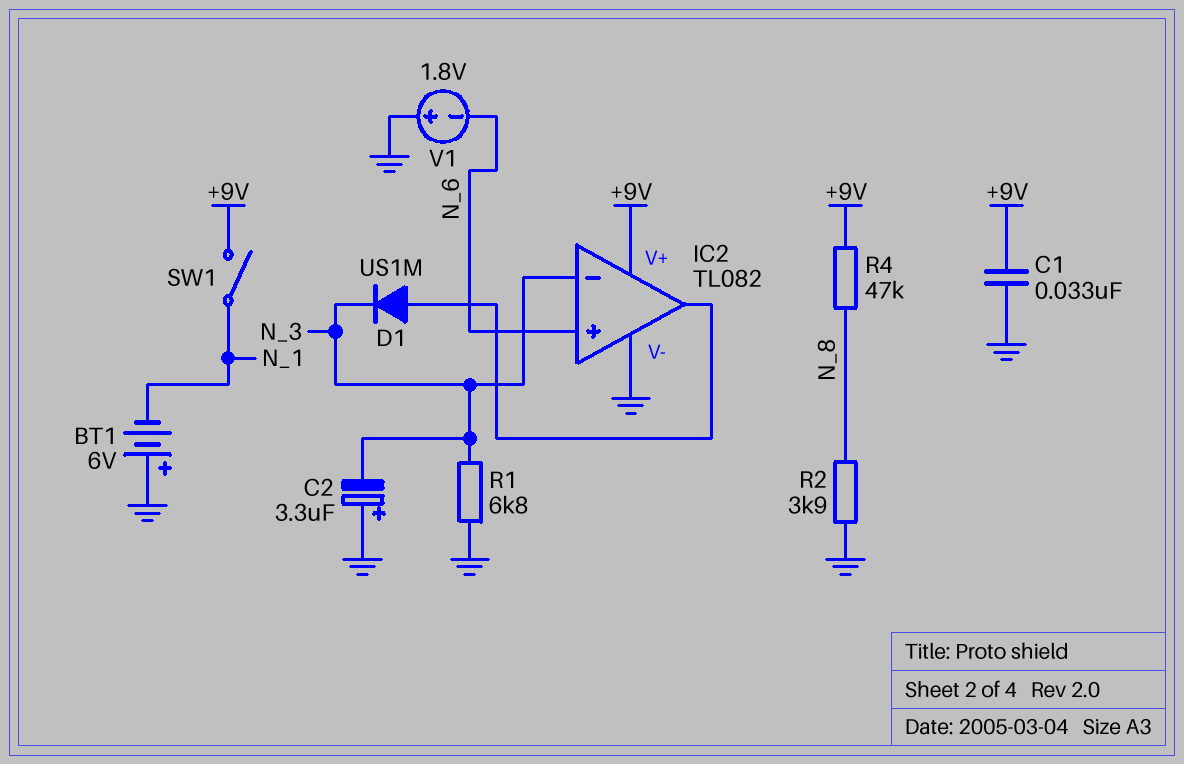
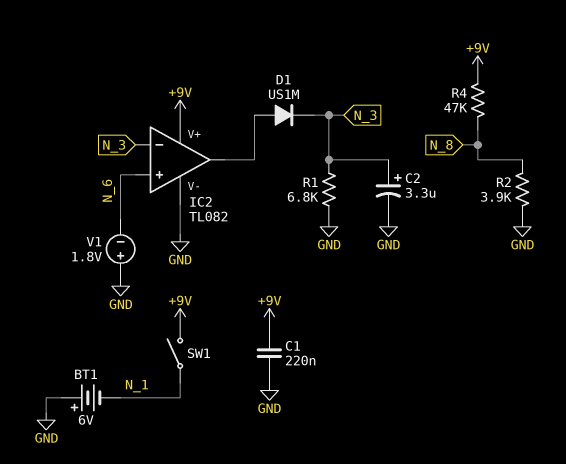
C1: 33nF (+9V, GND) -> 220nF (+9V, GND)
C2: 3.3uF (plus GND, minus N_3) -> 3.3uF (plus N_3, minus GND)

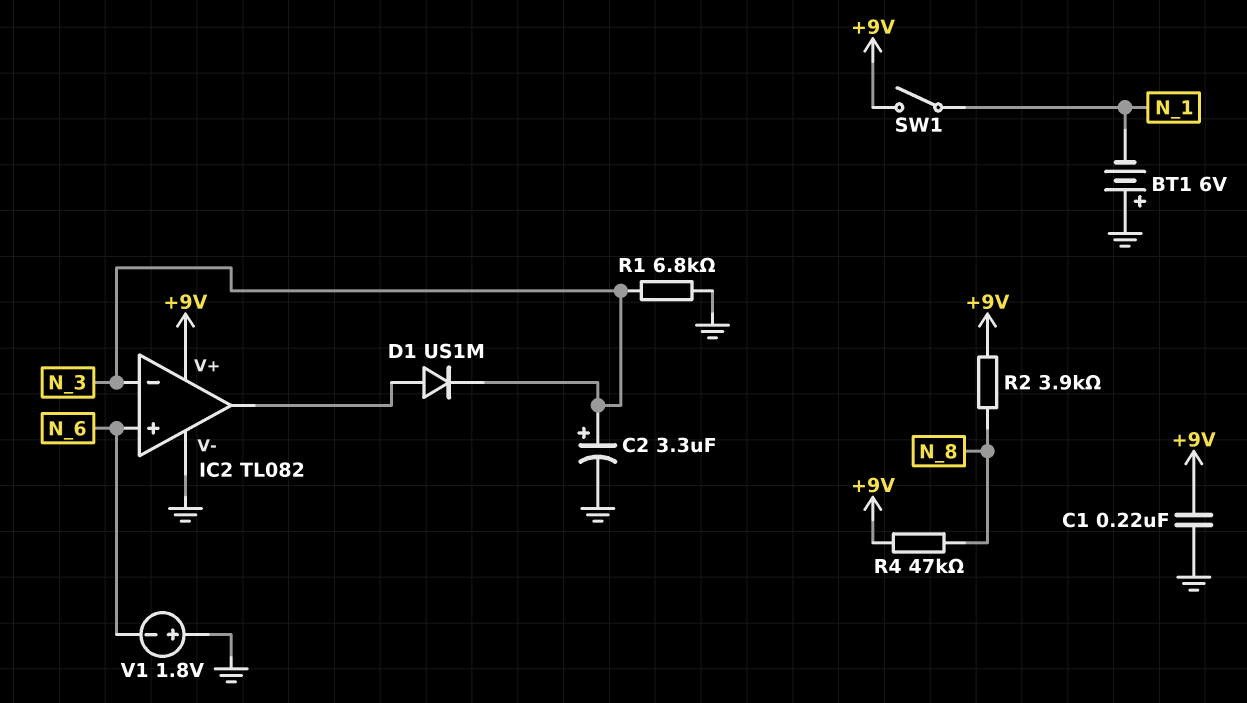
R2: 3.9k (GND, N_8) -> 3.9k (+9V, N_8)

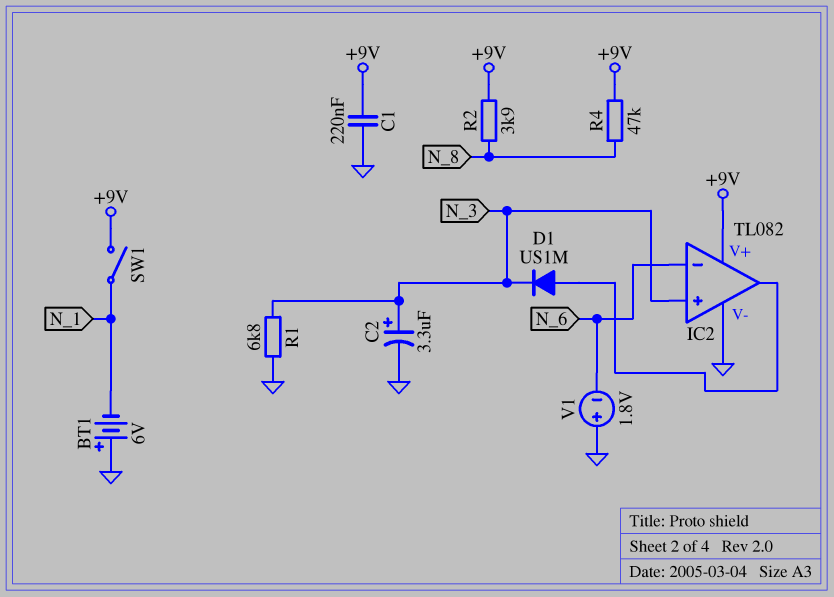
IC2 pin in+: N_6 -> N_3
IC2 pin in-: N_3 -> N_6

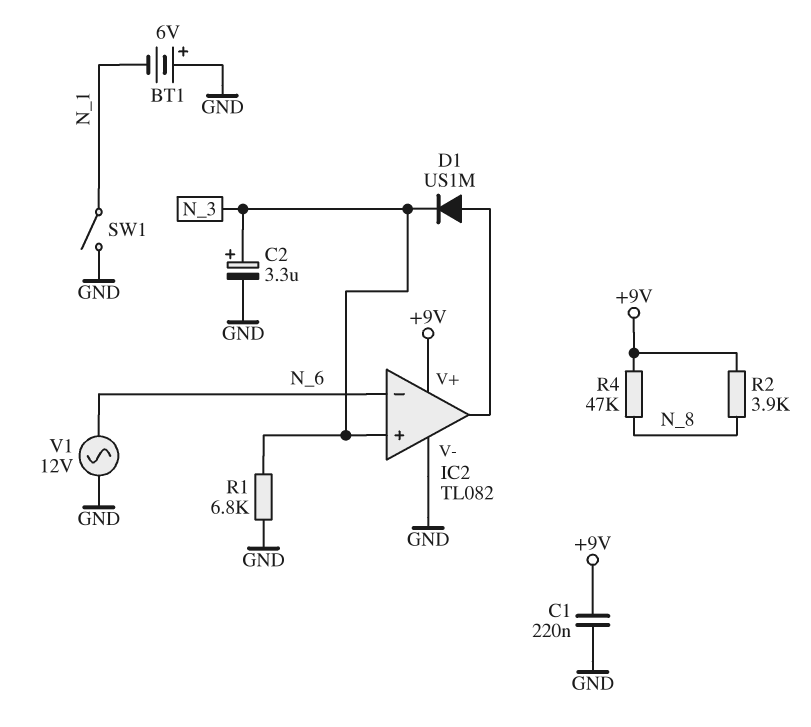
SW1: switch (+9V, N_1) -> switch (GND, N_1)
V1: 1.8V (plus GND, minus N_6) -> AC 12V (GND, N_6)

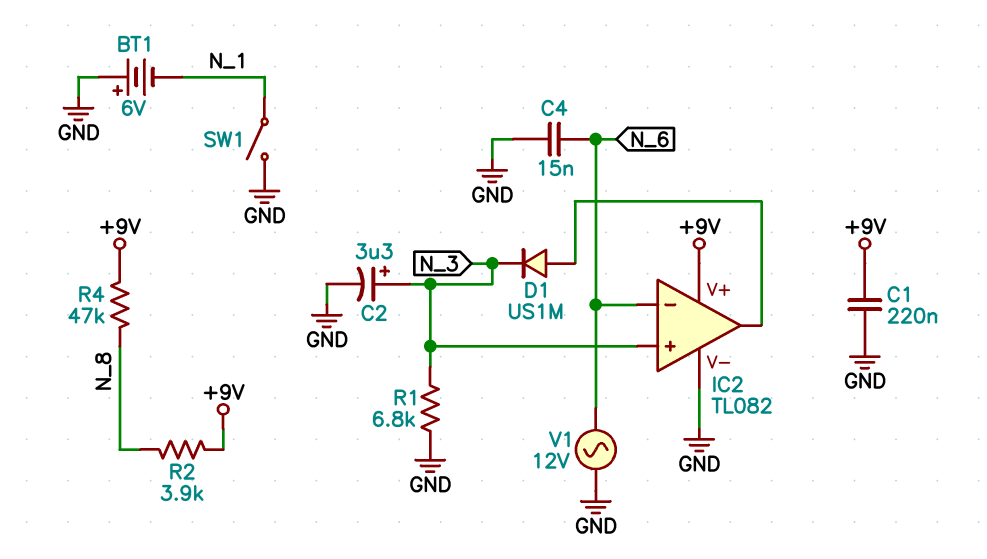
C4: none -> 15nF (GND, N_6)

